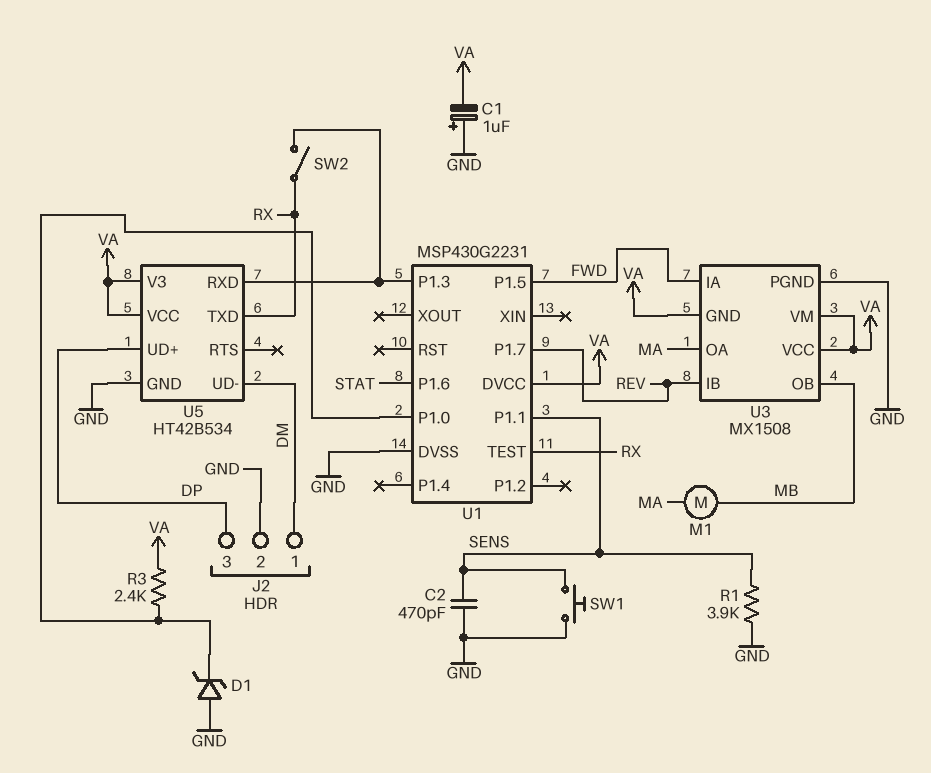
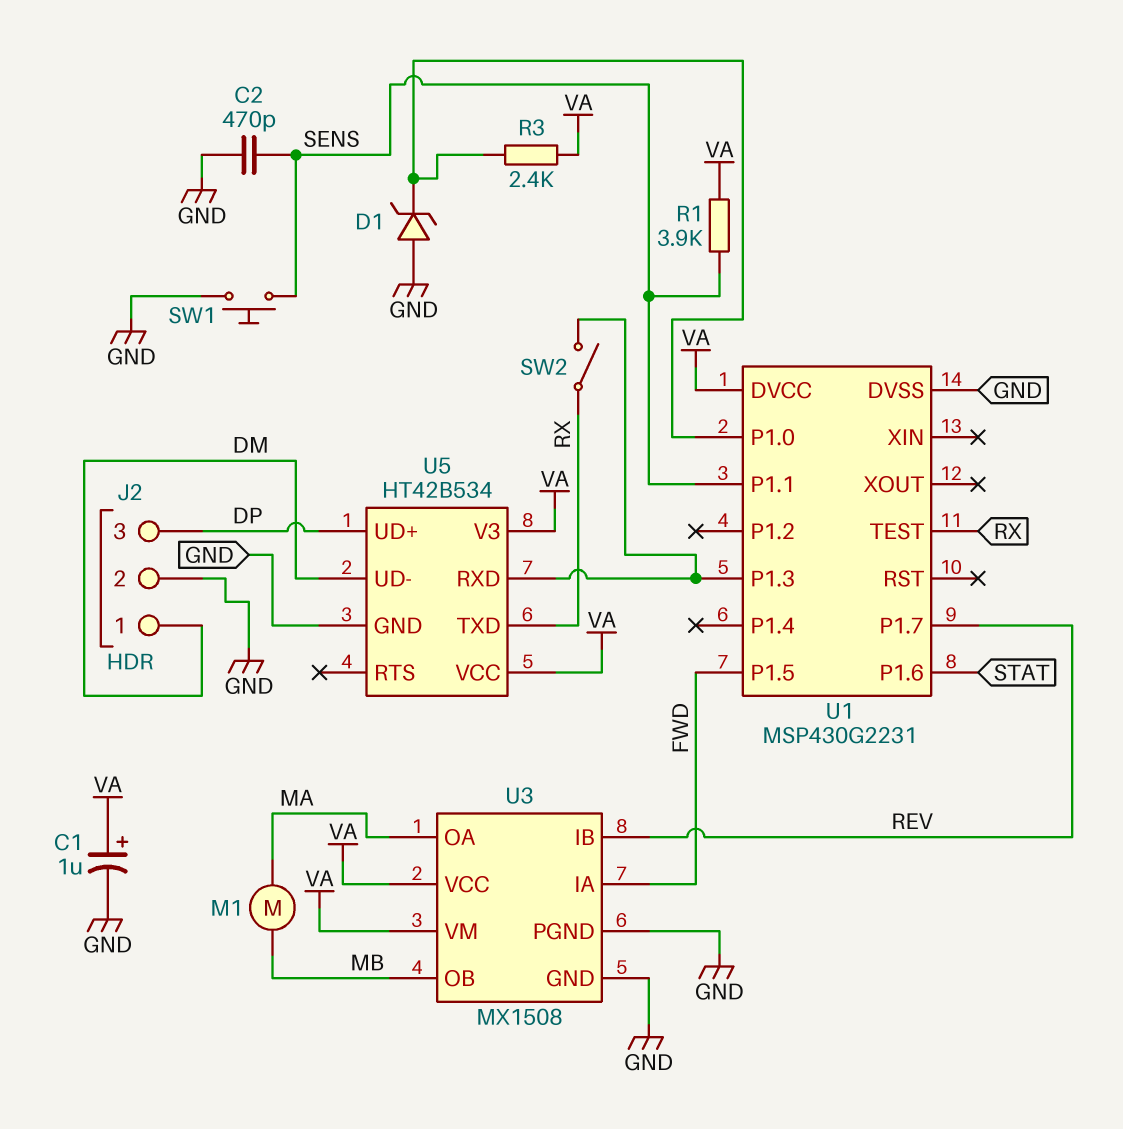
C1: 1uF (plus GND, minus VA) -> 1uF (plus VA, minus GND)
R1: 3.9k (GND, SENS) -> 3.9k (SENS, VA)
U3 pin GND: VA -> GND

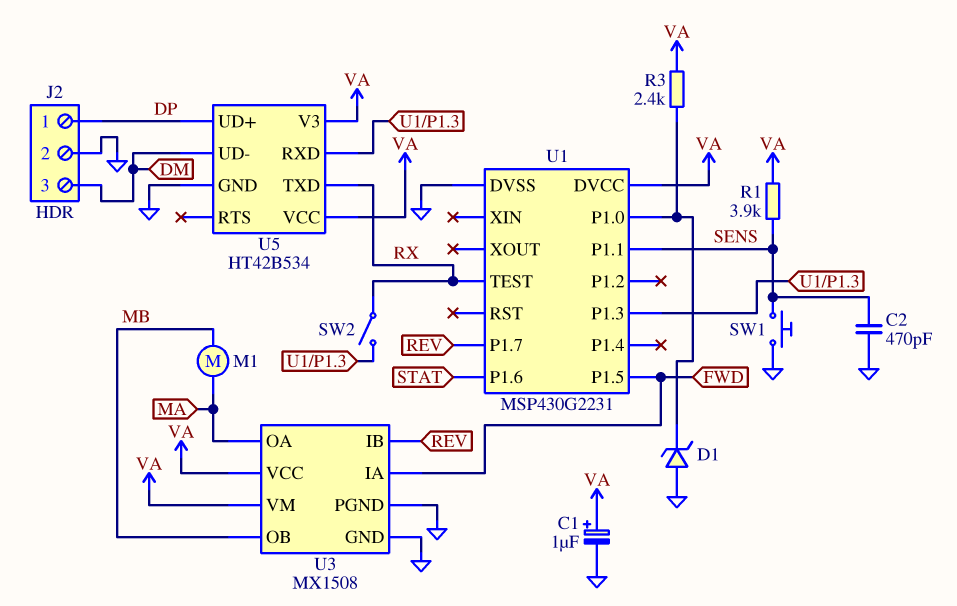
J2 pin 1: DM -> DP
J2 pin 3: DP -> DM

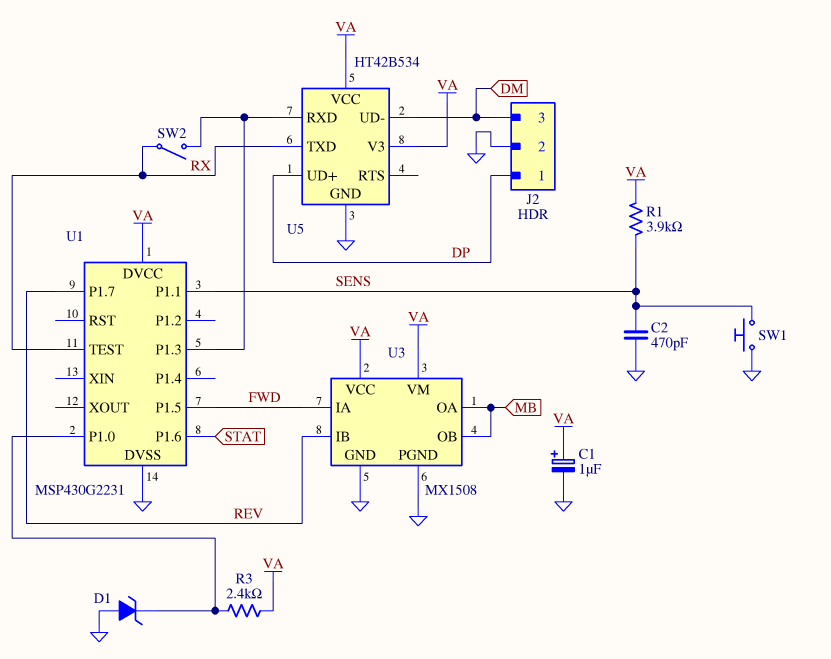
M1: motor (MA, MB) -> none
U3 pin OA: MA -> MB

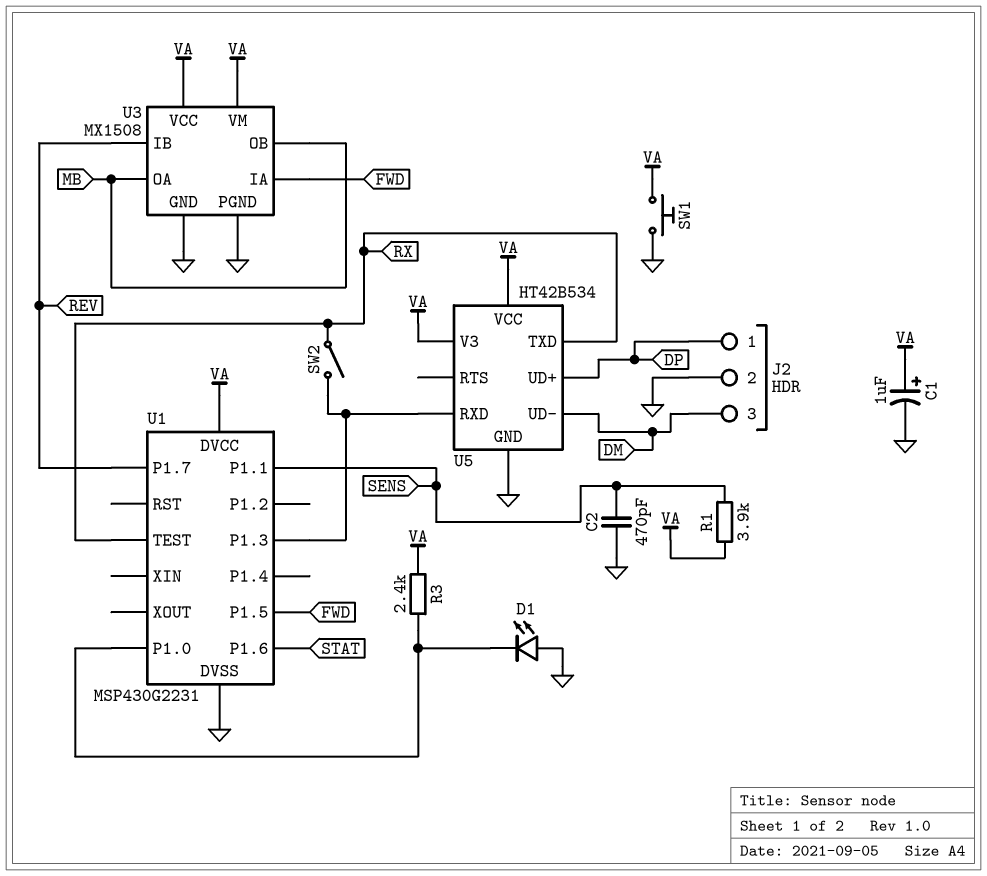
D1: zener (A GND, K U1/P1.0) -> LED (A GND, K U1/P1.0)
SW1: button (GND, SENS) -> button (GND, VA)

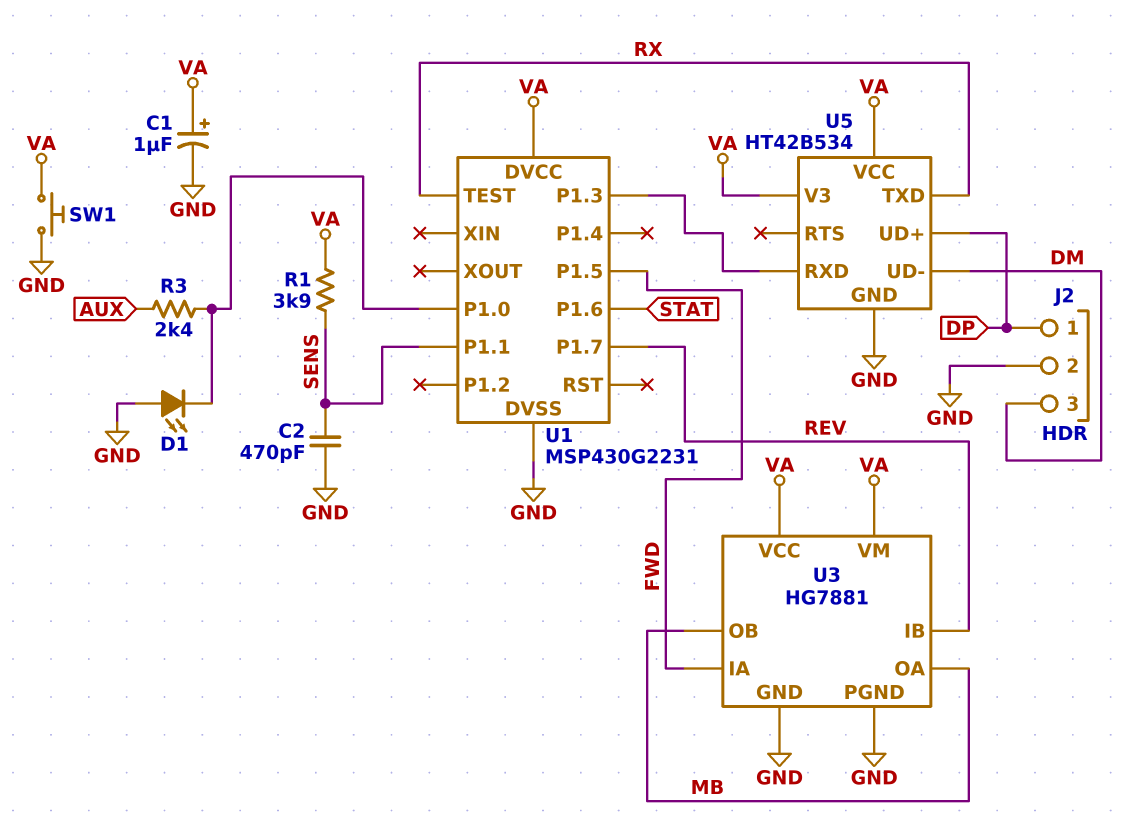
R3: 2.4k (U1/P1.0, VA) -> 2.4k (AUX, U1/P1.0)
SW2: switch (RX, U1/P1.3) -> none
U3: MX1508 -> HG7881

